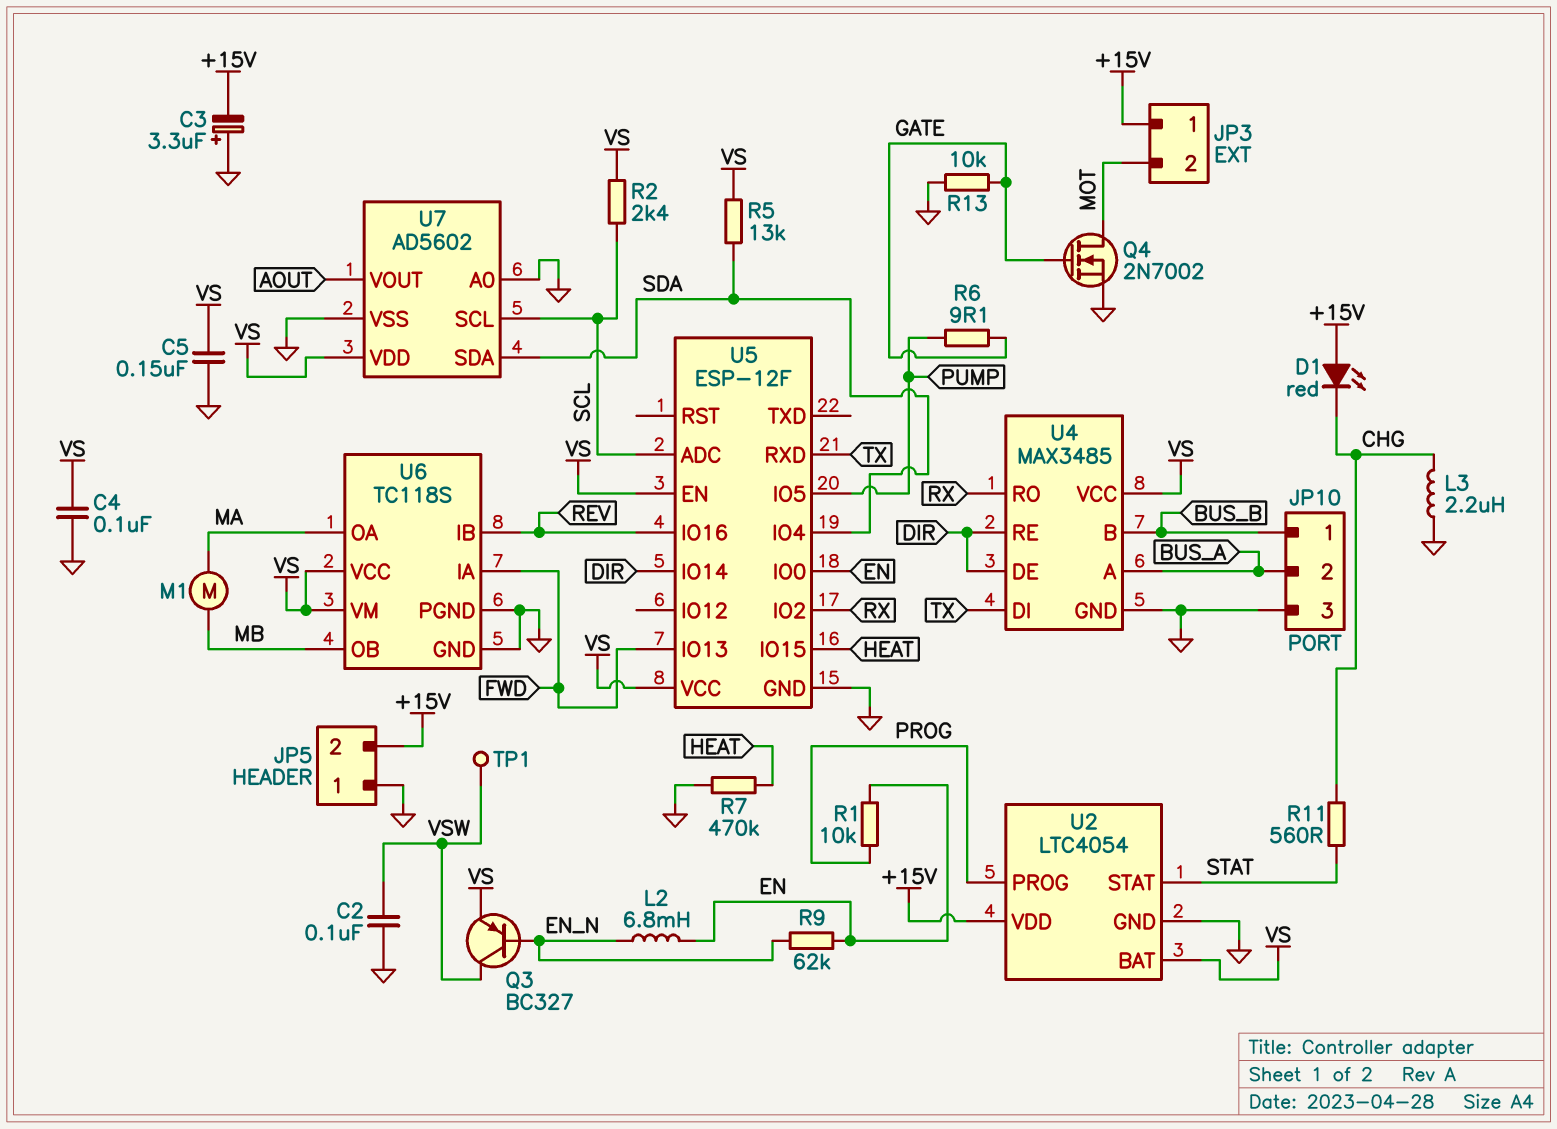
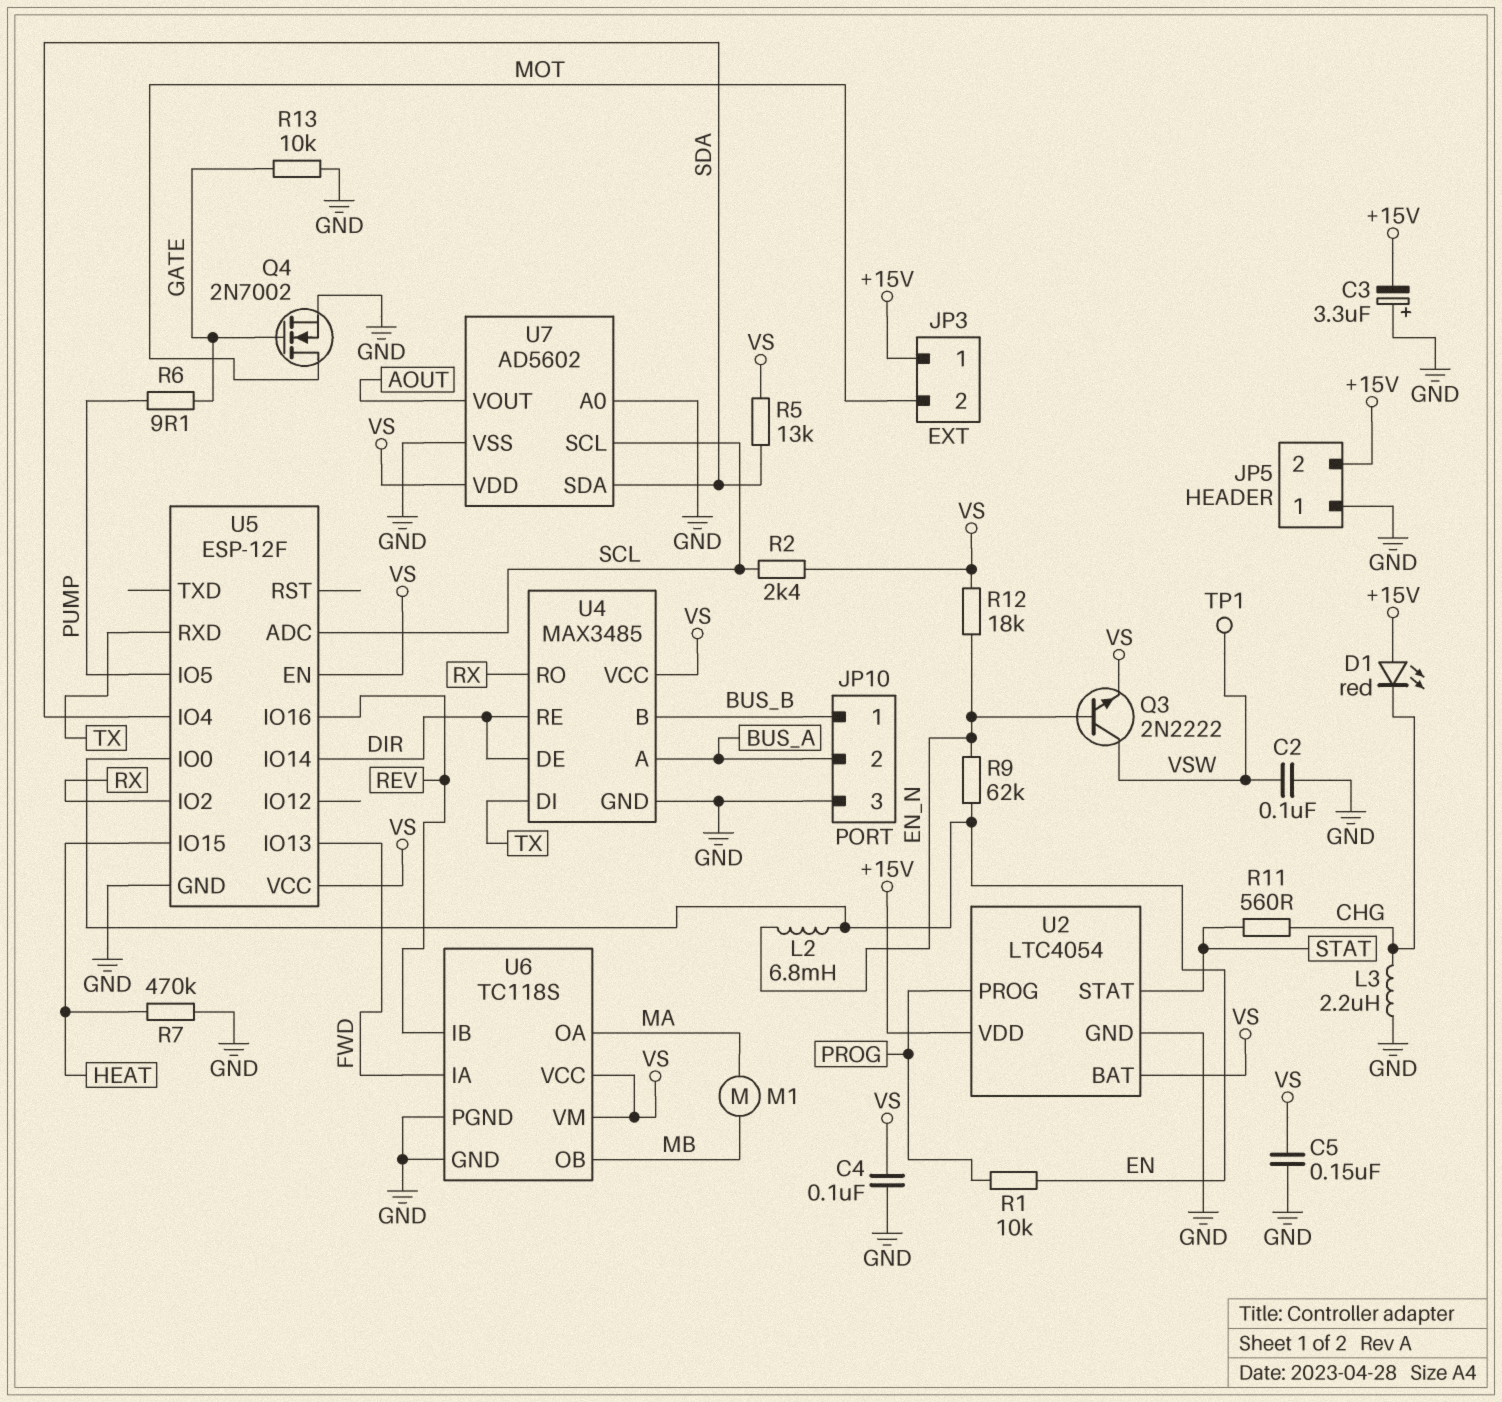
Q3: PNP BC327 (B EN_N, C VSW, E VS) -> NPN 2N2222 (B EN_N, C VSW, E VS)
R12: none -> 18k (EN_N, VS)

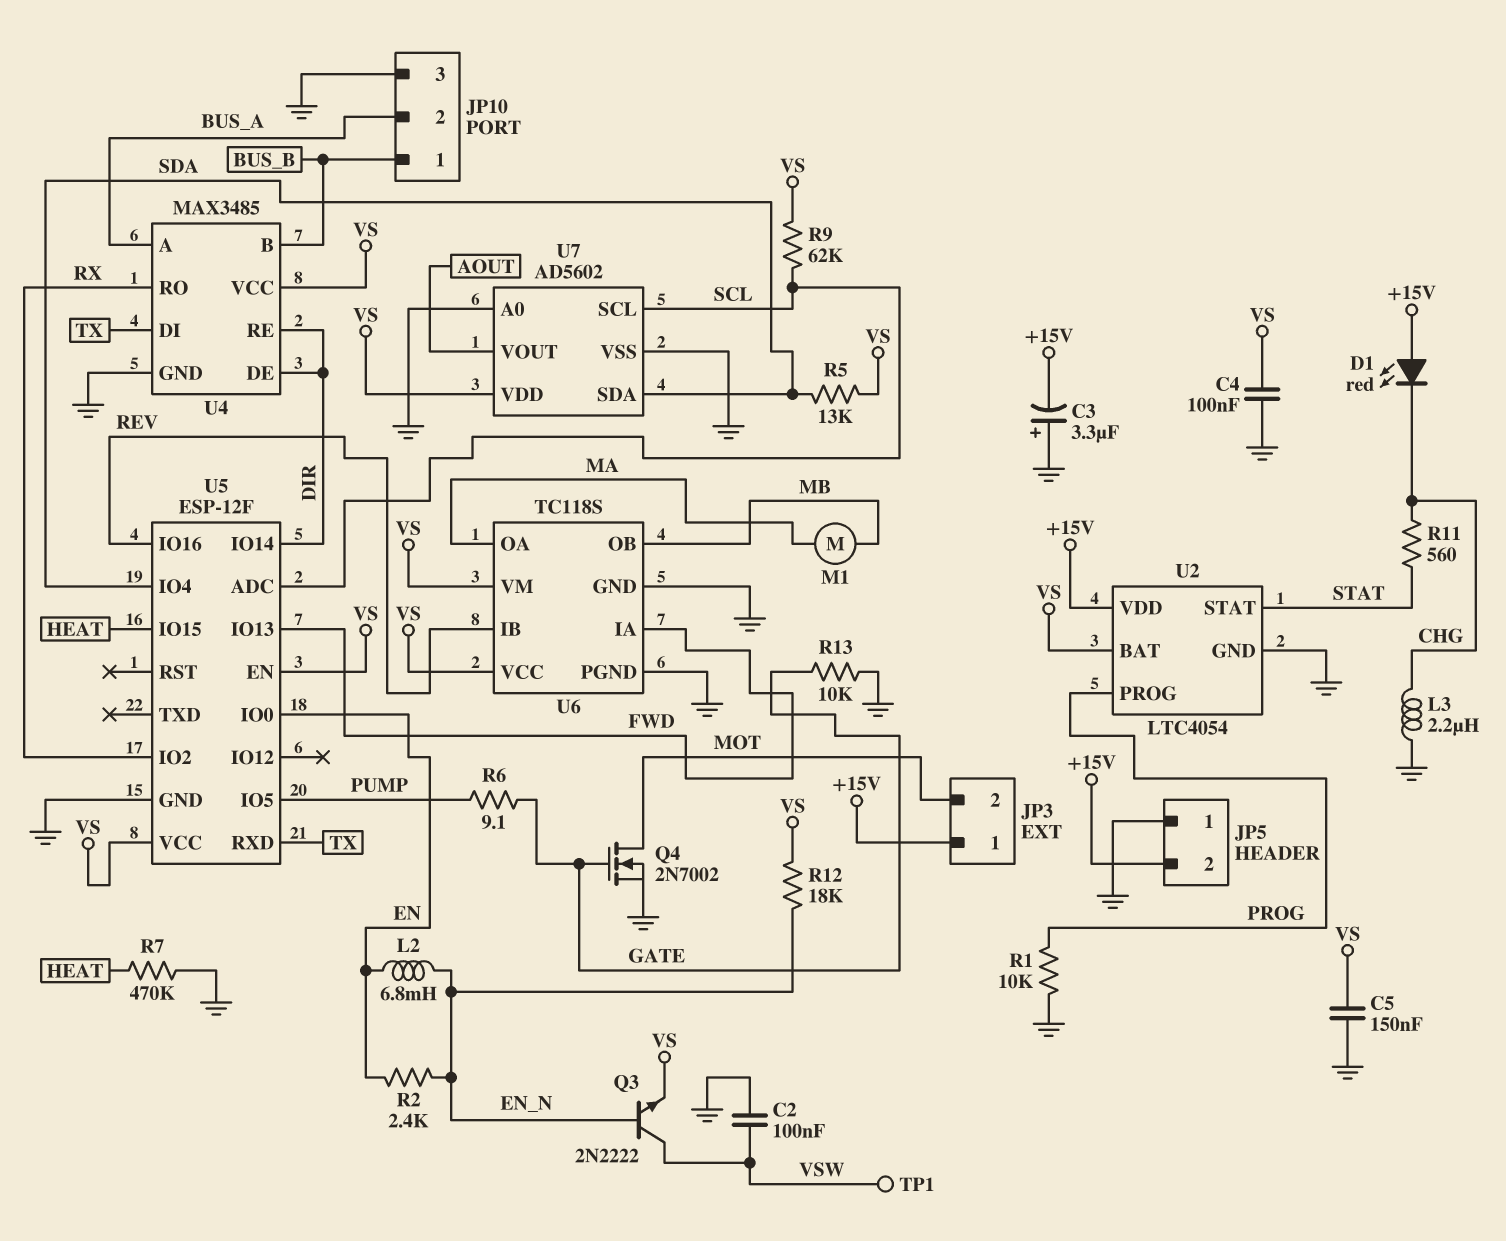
R1: 10k (EN, PROG) -> 10k (GND, PROG)
R2: 2.4k (SCL, VS) -> 2.4k (EN, EN_N)
R9: 62k (EN, EN_N) -> 62k (SCL, VS)

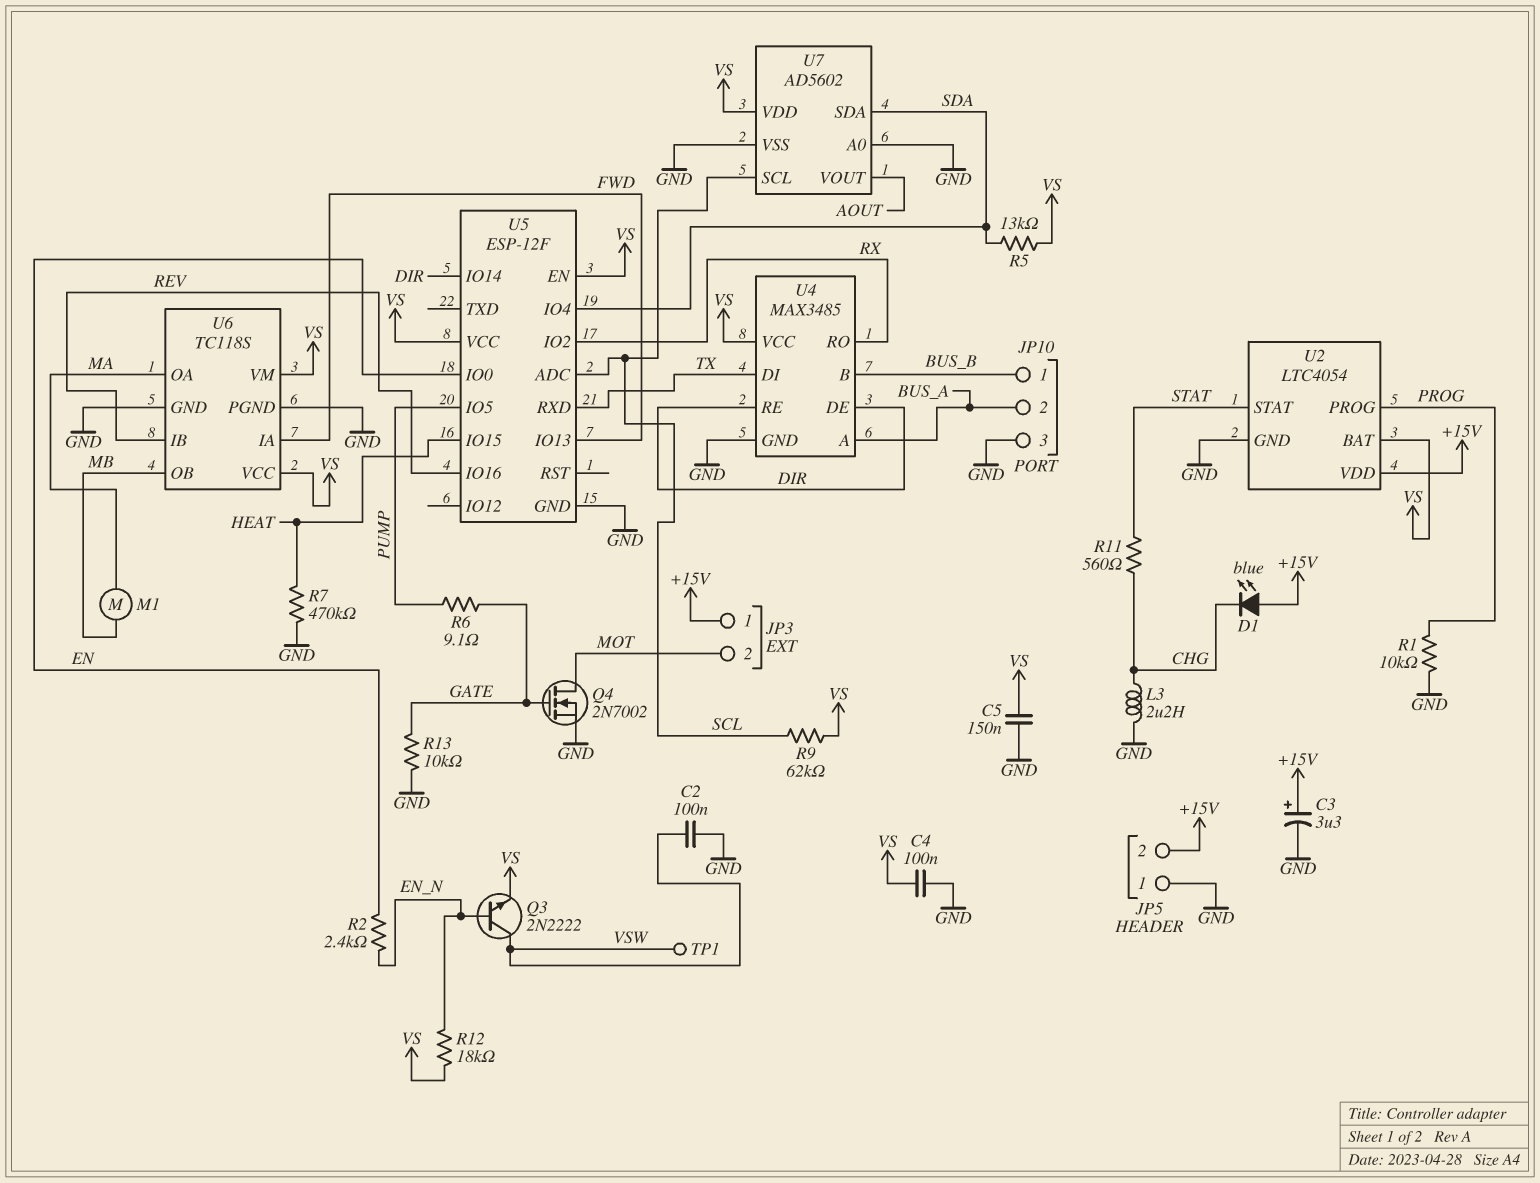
C3: 3.3uF (plus GND, minus +15V) -> 3.3uF (plus +15V, minus GND)
D1: LED red (A +15V, K CHG) -> LED blue (A +15V, K CHG)
L2: 6.8mH (EN, EN_N) -> none

